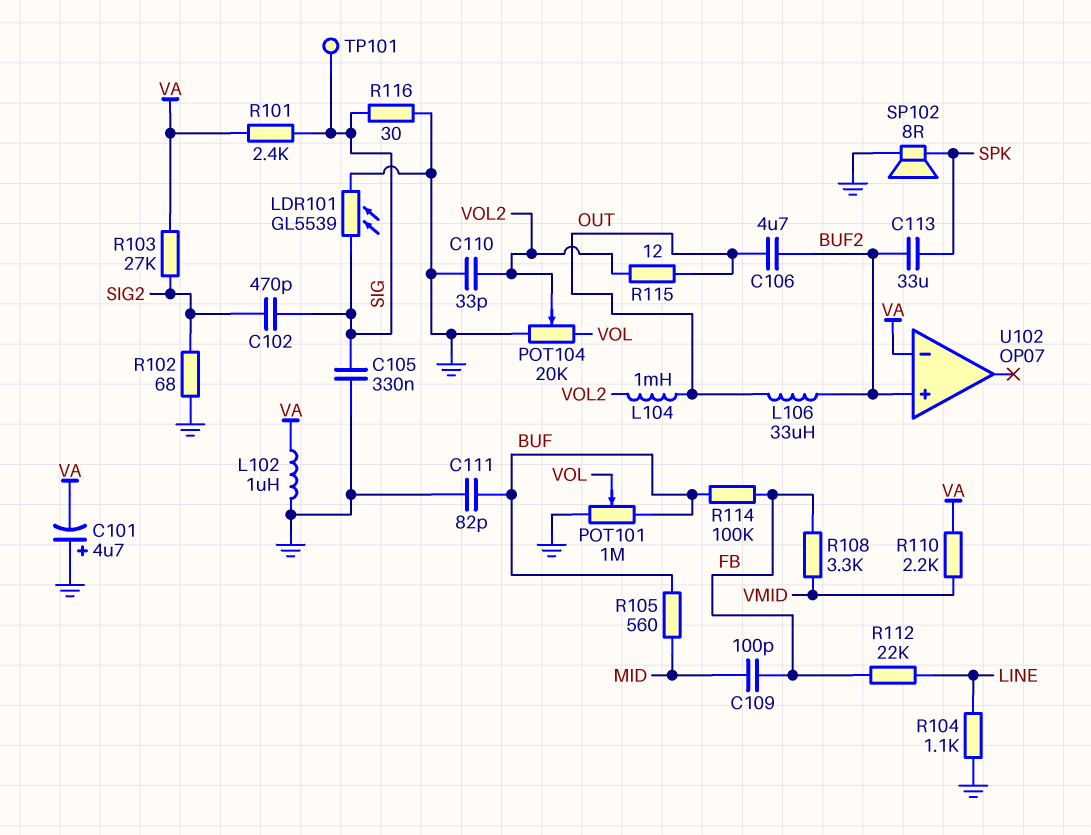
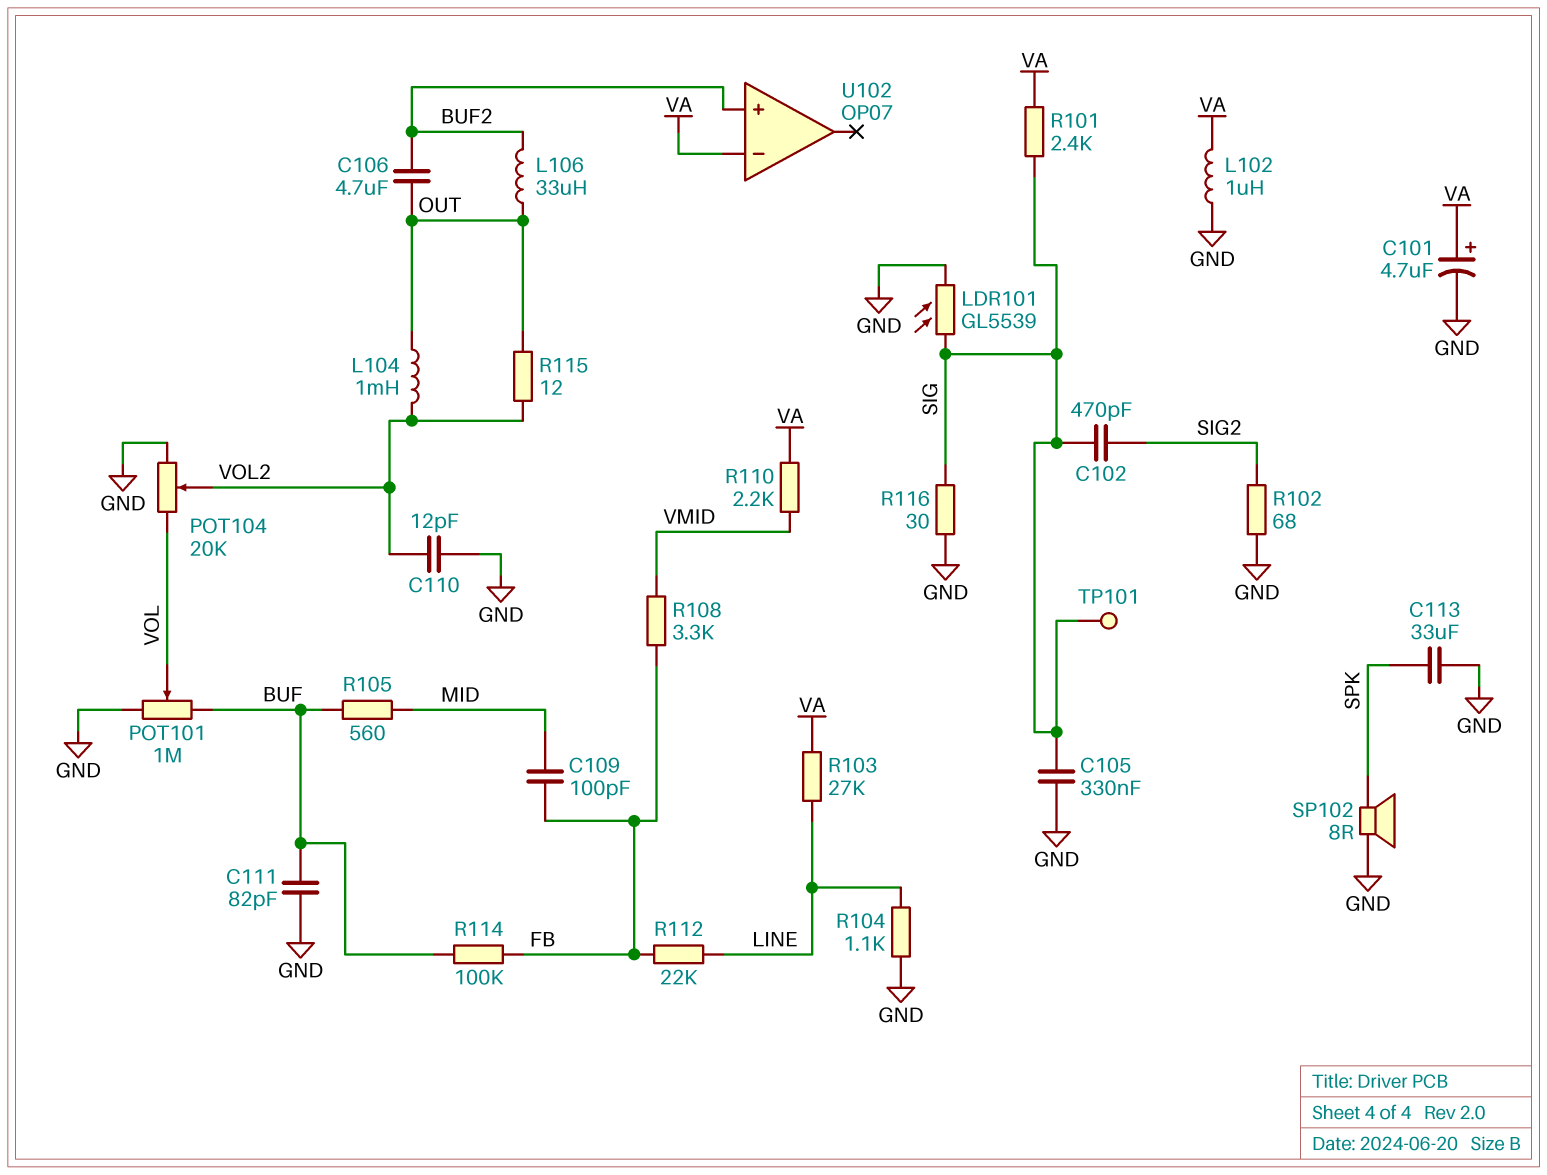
C101: 4.7uF (plus GND, minus VA) -> 4.7uF (plus VA, minus GND)
C110: 33pF (GND, VOL2) -> 12pF (GND, VOL2)
C113: 33uF (BUF2, SPK) -> 33uF (GND, SPK)
R103: 27k (SIG2, VA) -> 27k (LINE, VA)

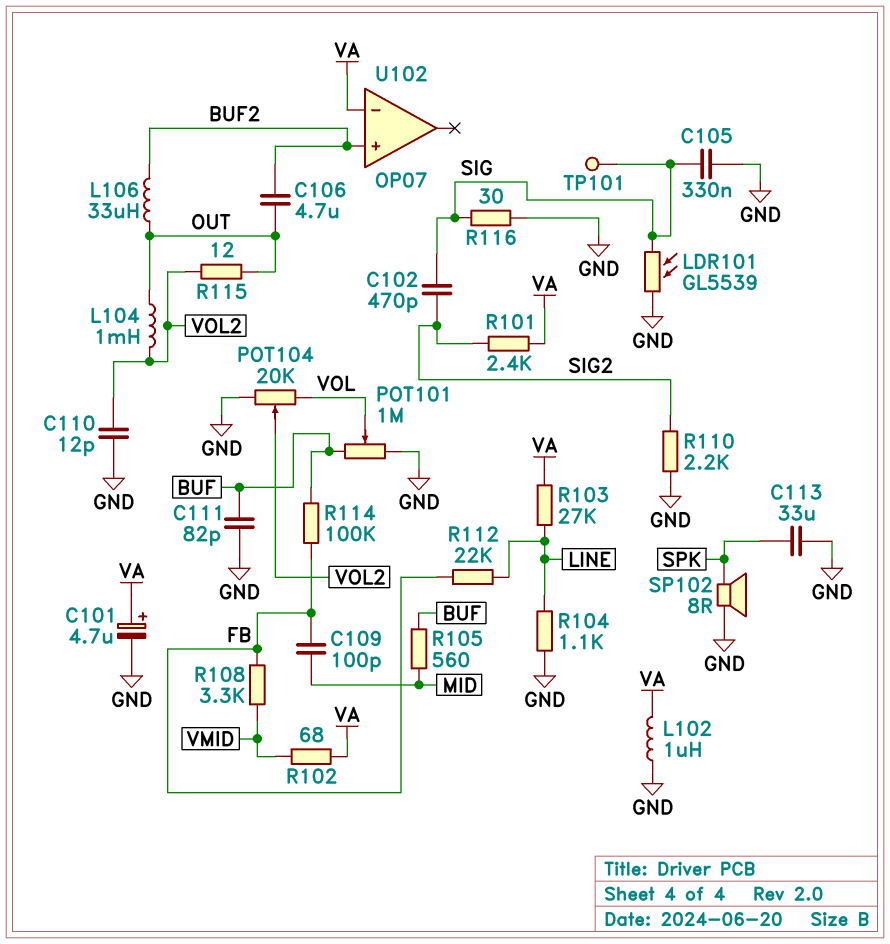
R101: 2.4k (SIG, VA) -> 2.4k (SIG2, VA)
R102: 68 (GND, SIG2) -> 68 (VA, VMID)
R110: 2.2k (VA, VMID) -> 2.2k (GND, SIG2)

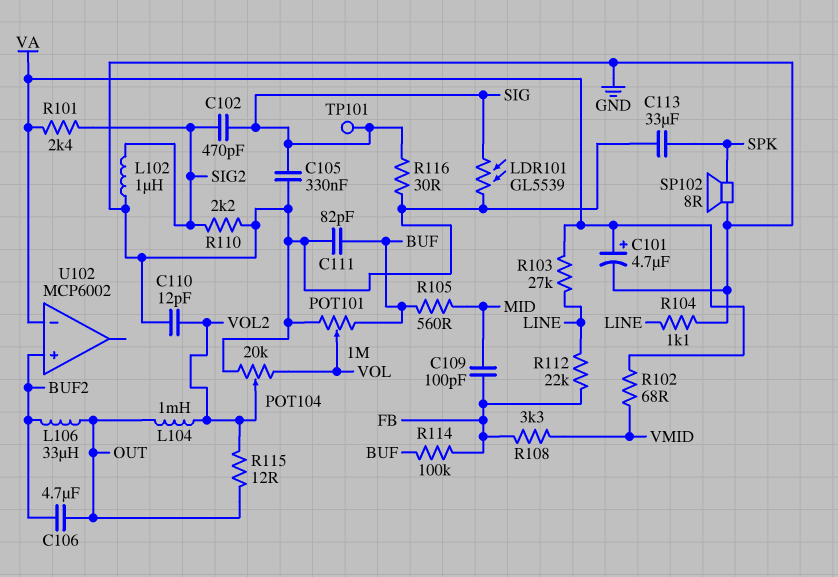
L102: 1uH (GND, VA) -> 1uH (GND, SIG2)
U102: OP07 -> MCP6002

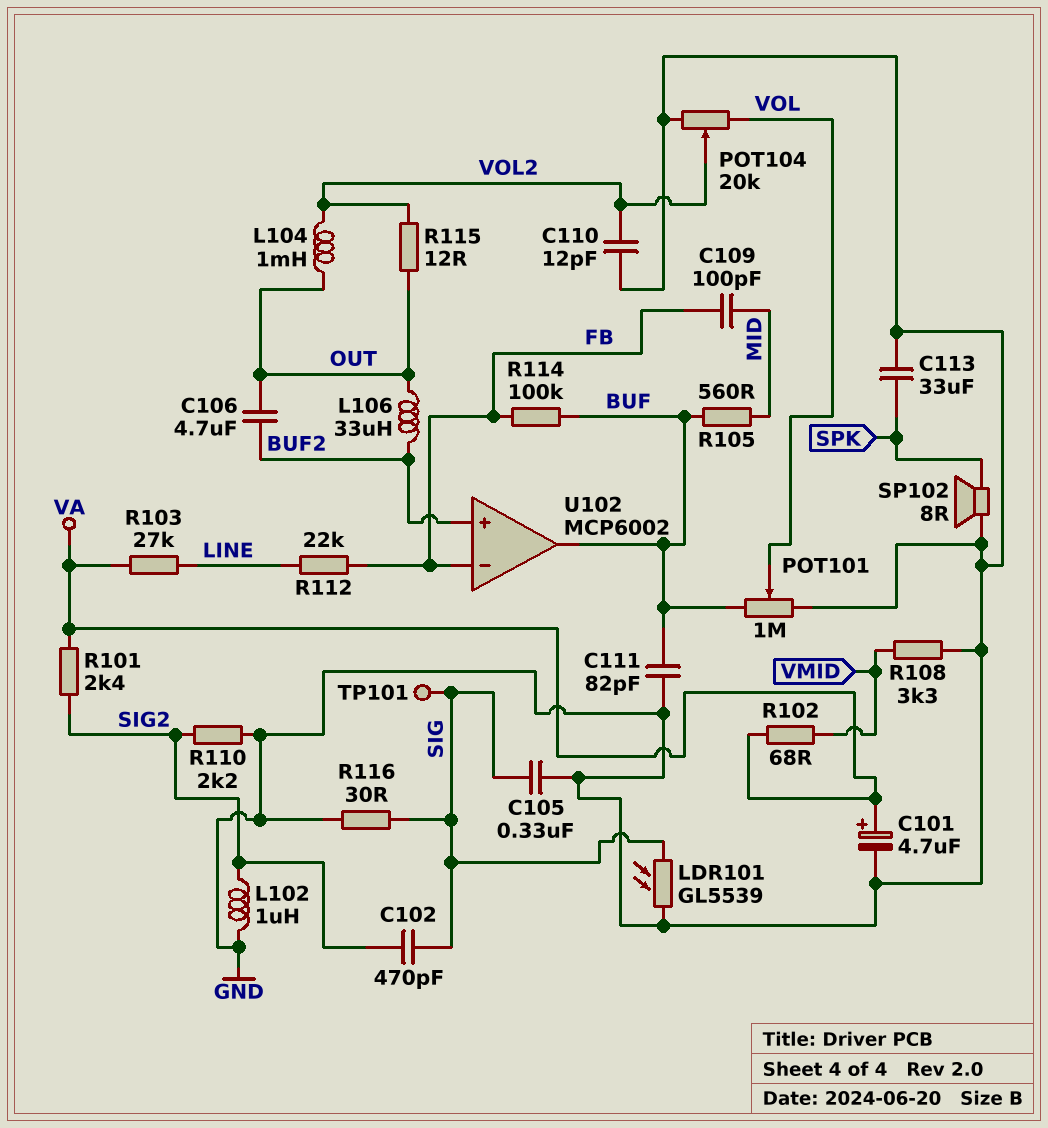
R104: 1.1k (GND, LINE) -> none
R108: 3.3k (FB, VMID) -> 3.3k (GND, VMID)
U102 pin in-: VA -> FB
U102 pin out: none -> BUF

